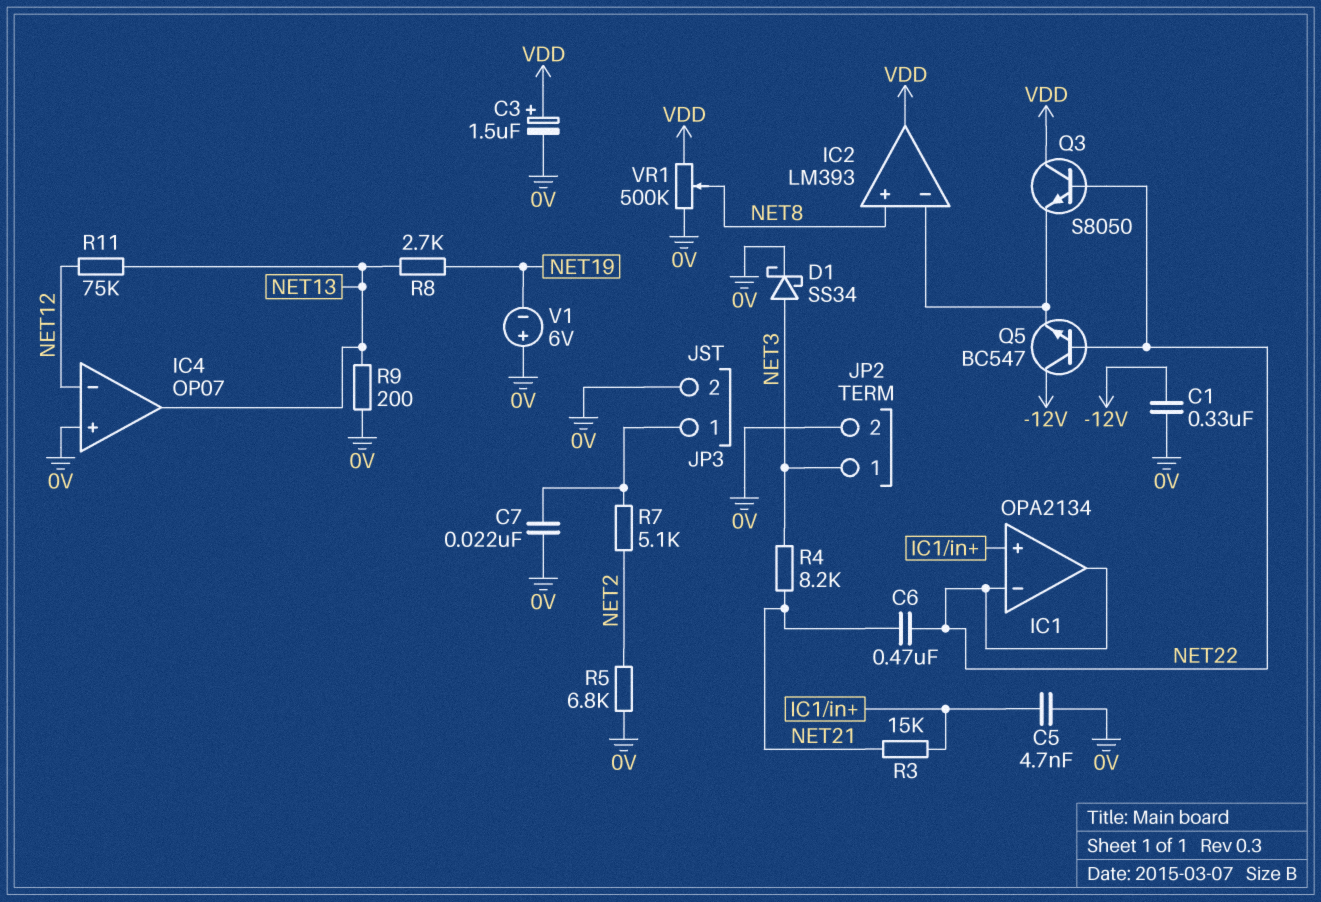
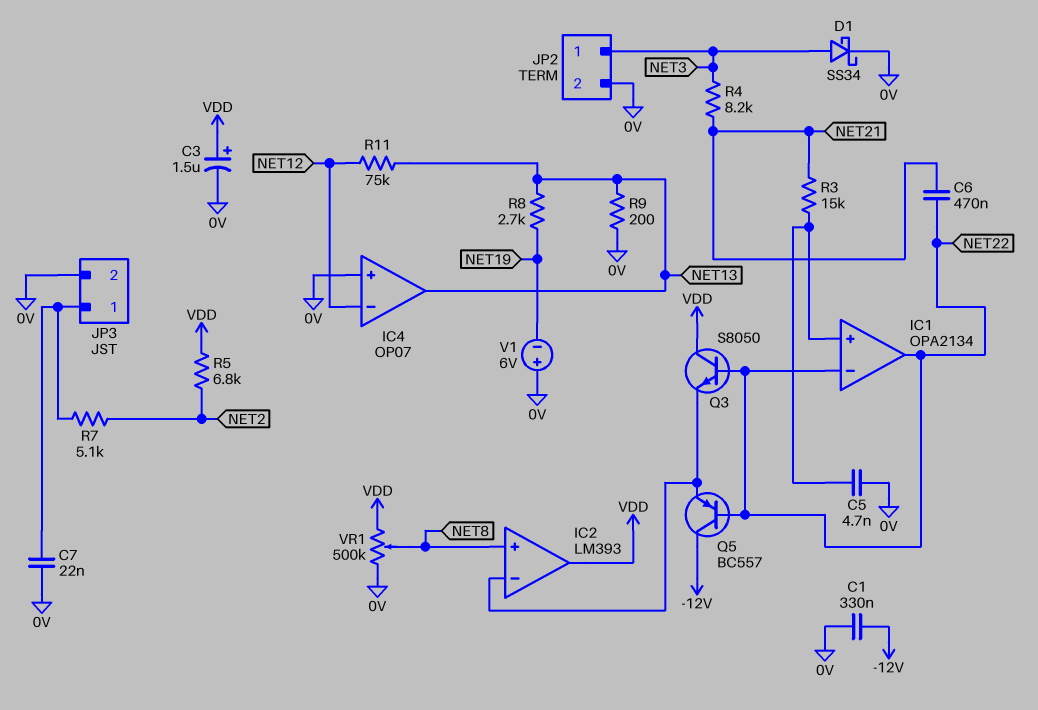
Q5: NPN BC547 (B NET22, C -12V, E IC2/in-) -> PNP BC557 (B NET22, C -12V, E IC2/in-)
R5: 6.8k (0V, NET2) -> 6.8k (NET2, VDD)

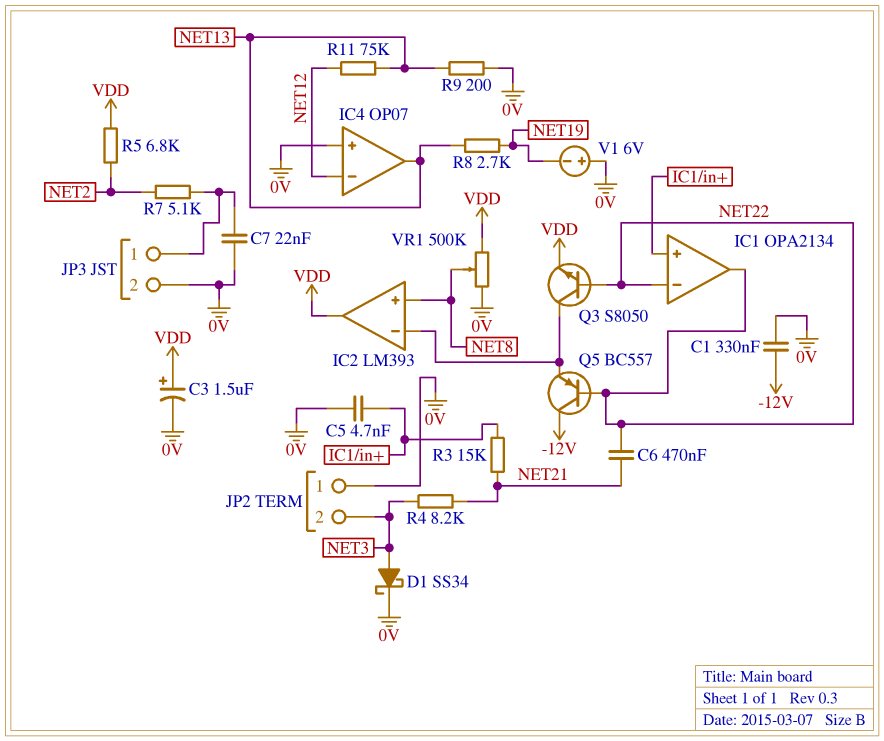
JP2 pin 1: NET3 -> 0V
JP2 pin 2: 0V -> NET3
Q3: NPN S8050 (B NET22, C VDD, E IC2/in-) -> NPN S8050 (B NET22, C IC2/in-, E VDD)

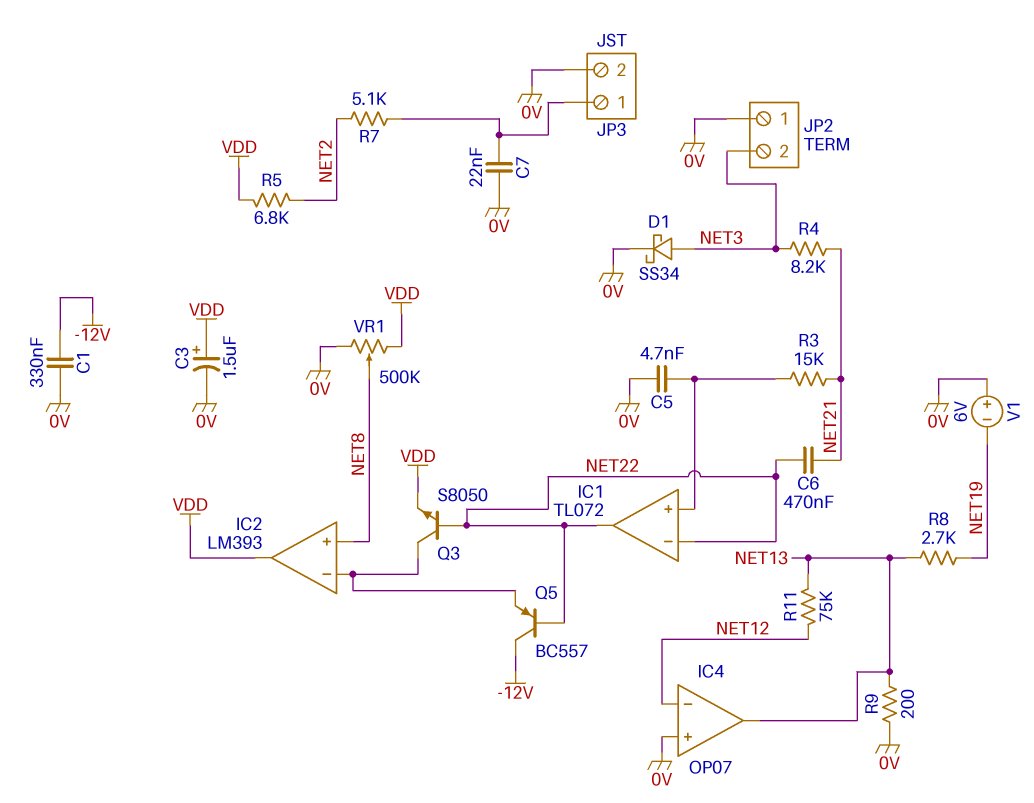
IC1: OPA2134 -> TL072

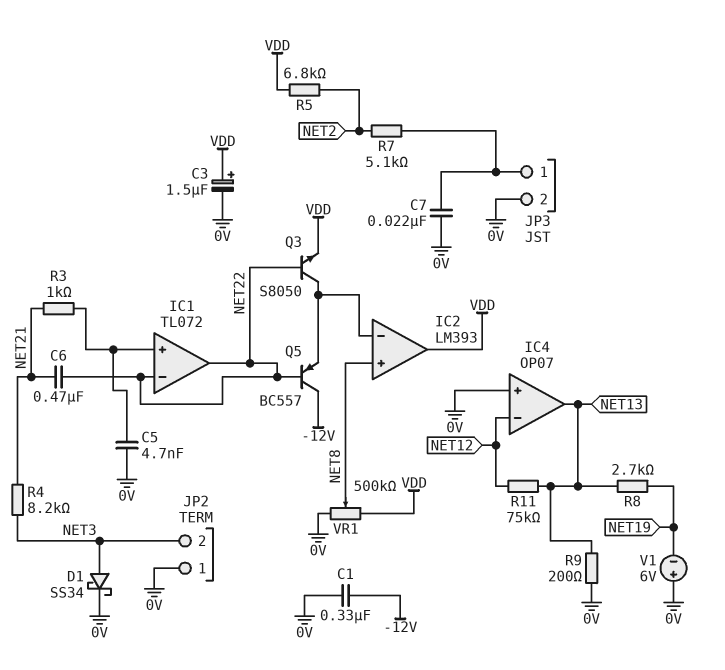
R3: 15k (IC1/in+, NET21) -> 1k (IC1/in+, NET21)

